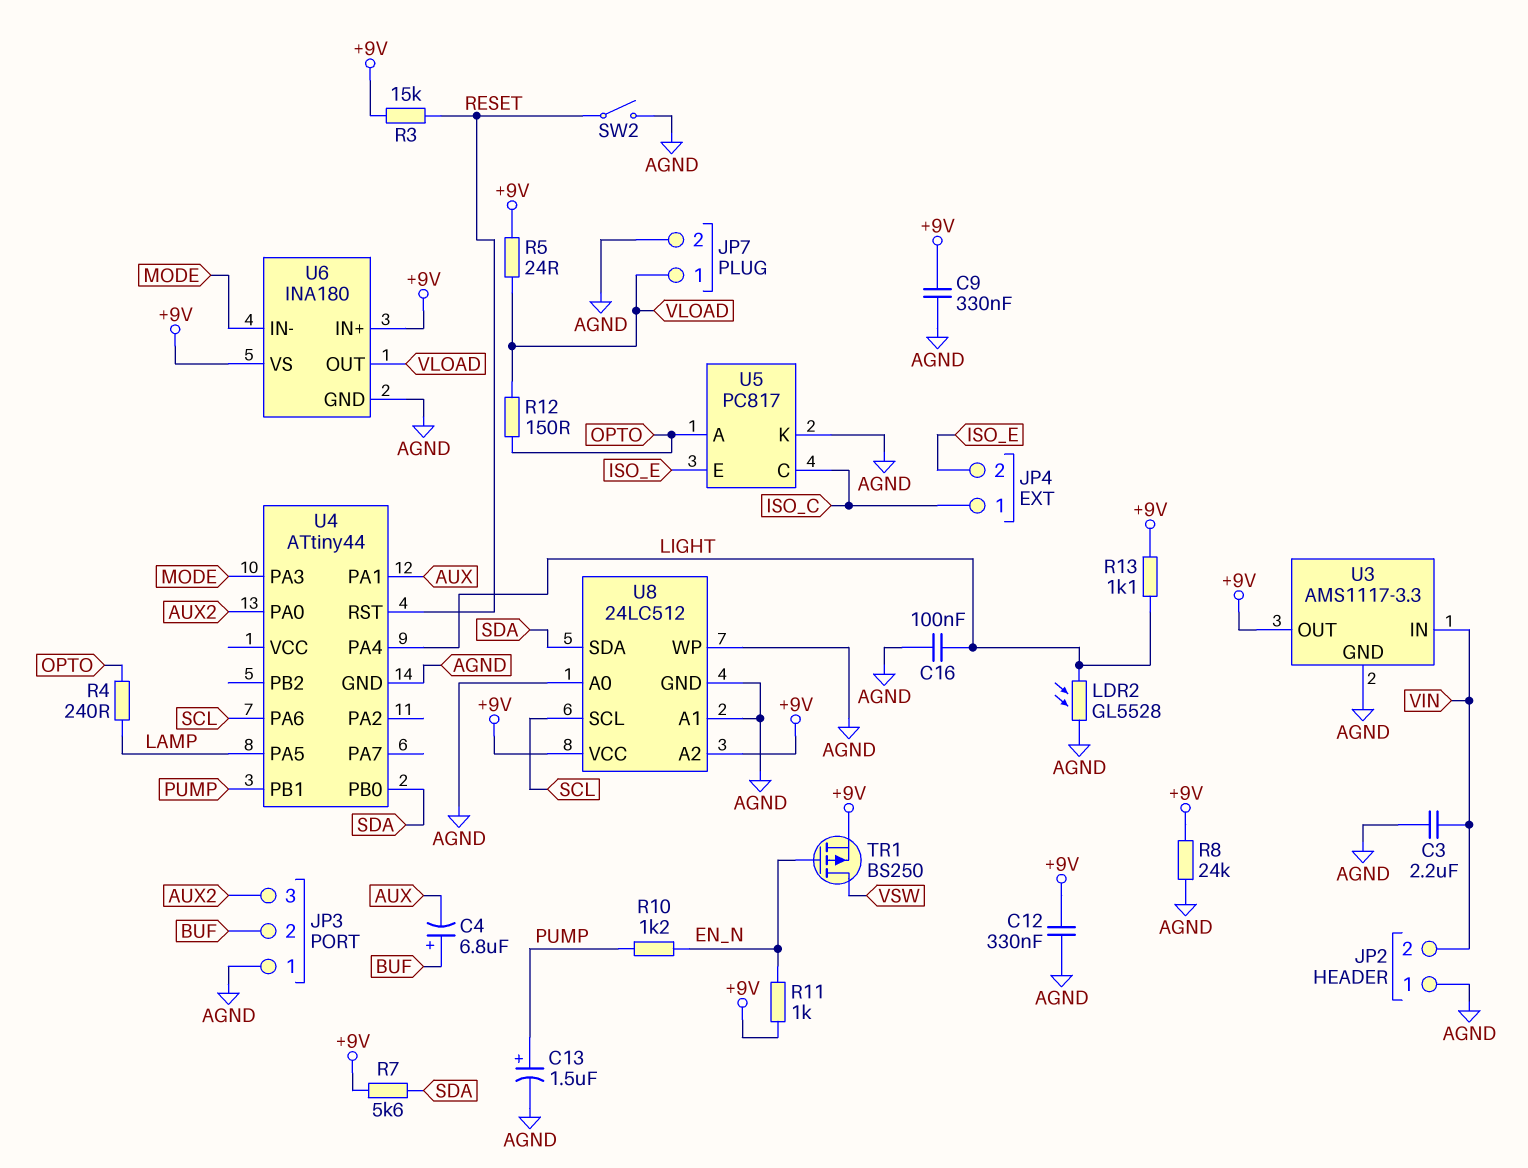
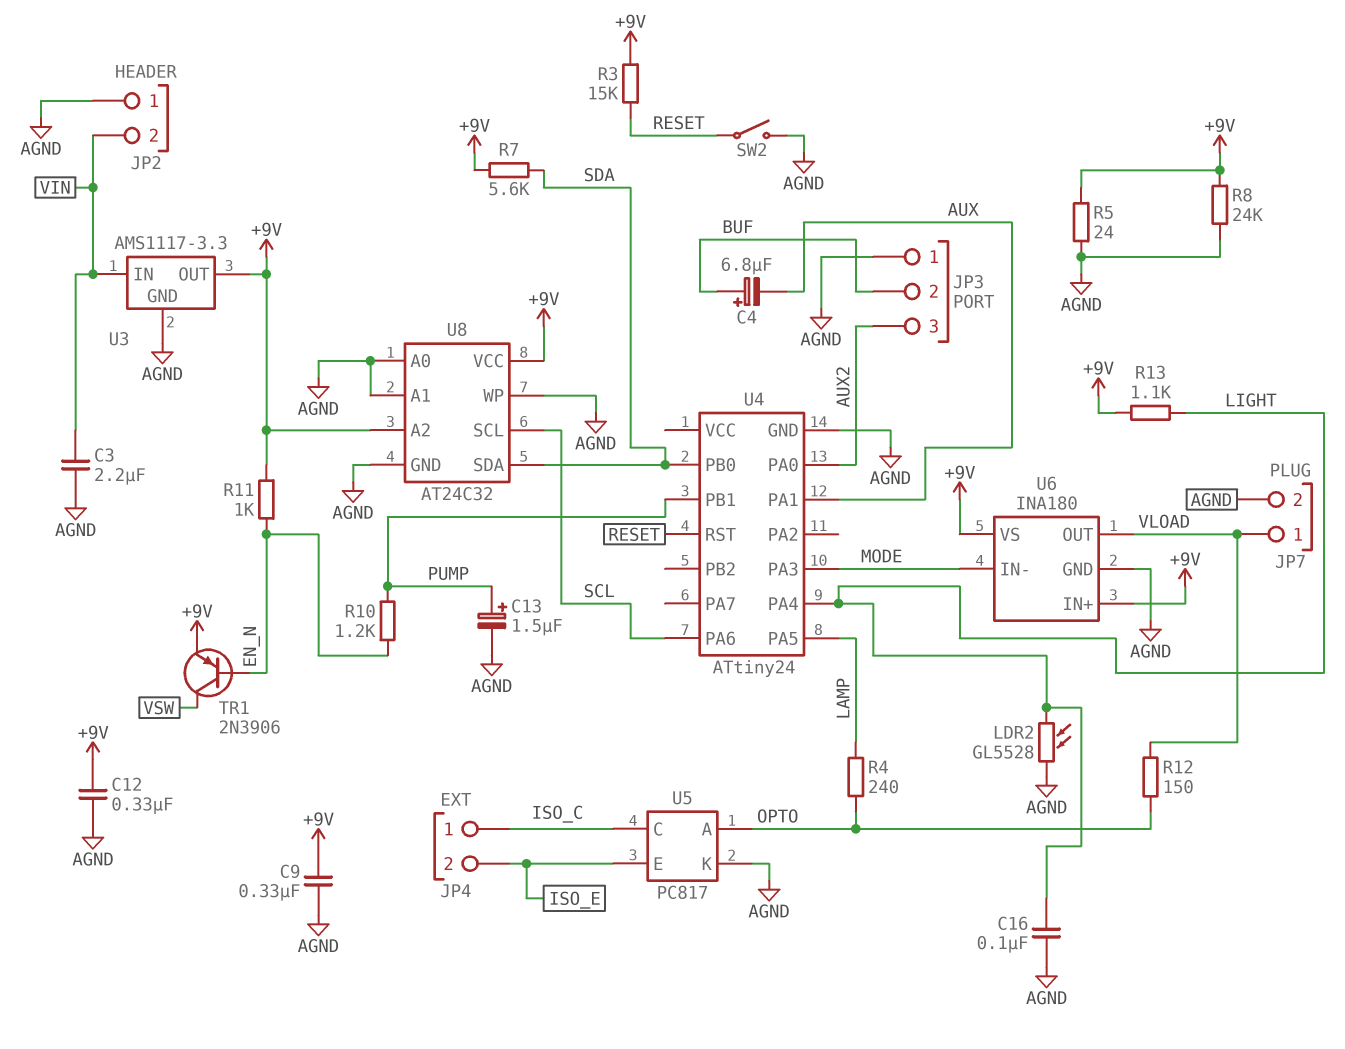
R5: 24 (+9V, VLOAD) -> 24 (+9V, AGND)
TR1: PMOS BS250 (G EN_N, D VSW, S +9V) -> PNP 2N3906 (B EN_N, C VSW, E +9V)
U4: ATtiny44 -> ATtiny24
U8: 24LC512 -> AT24C32

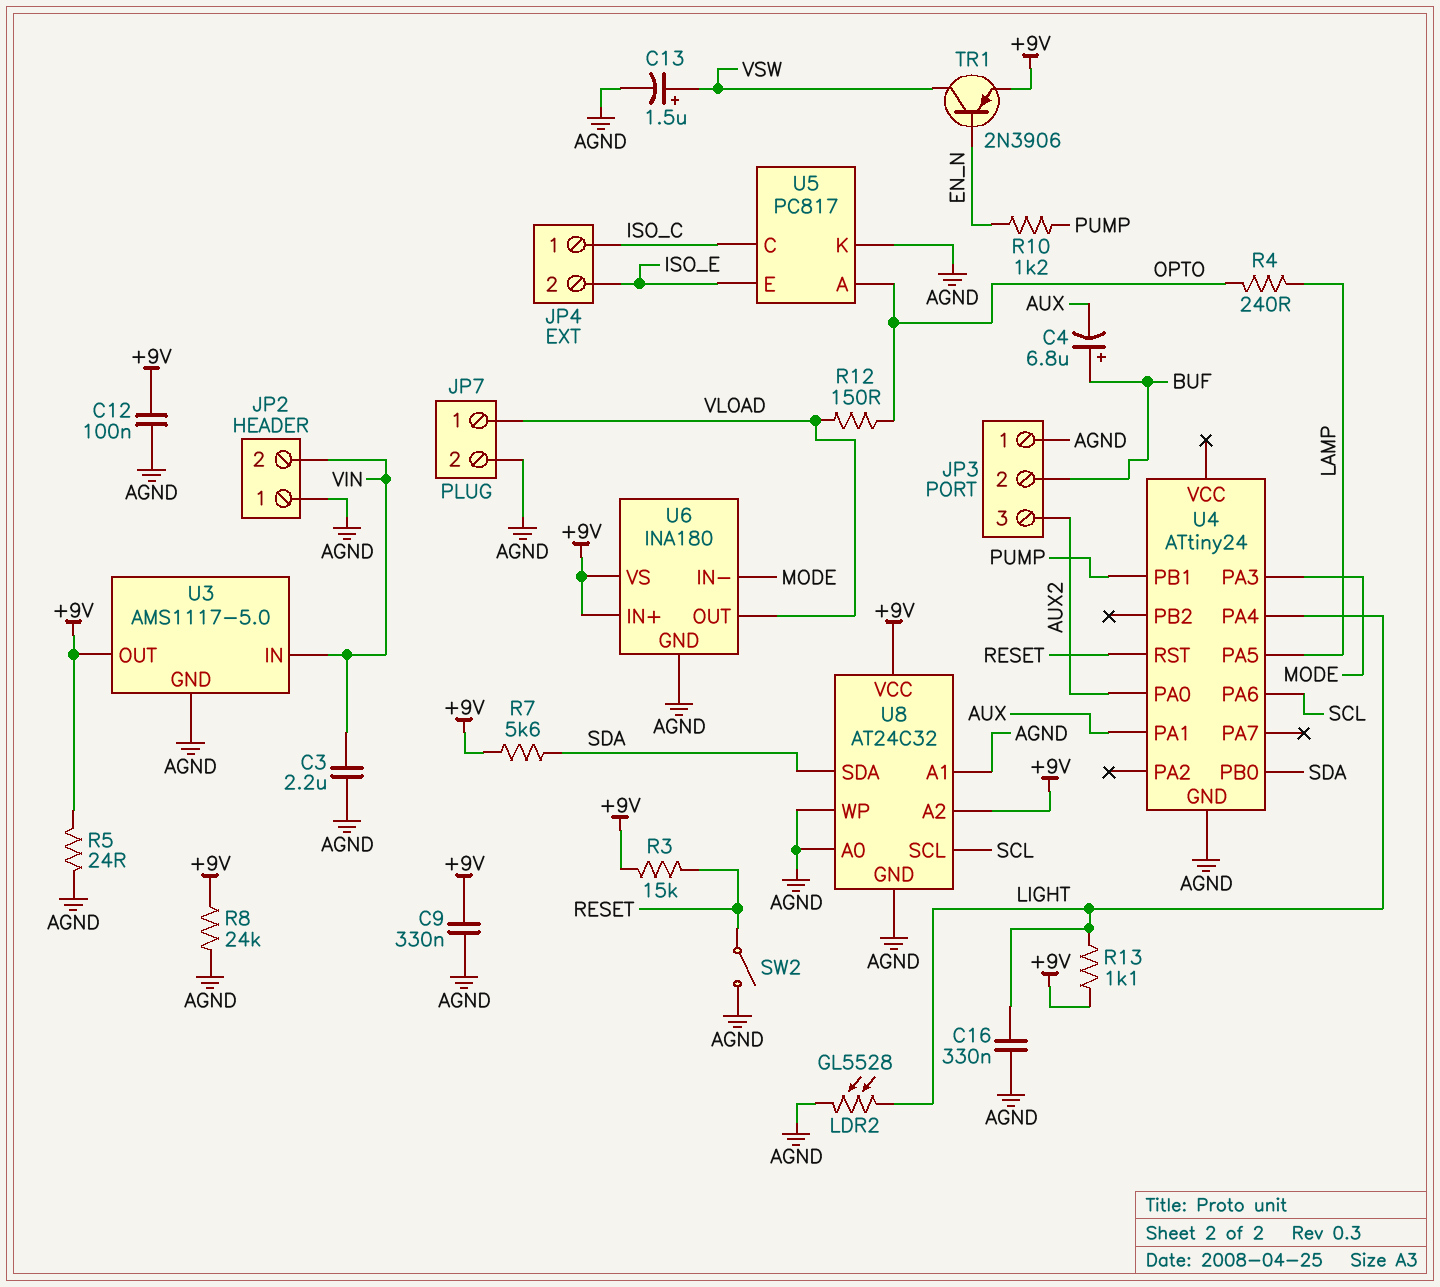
C12: 330nF (+9V, AGND) -> 100nF (+9V, AGND)
C13: 1.5uF (plus PUMP, minus AGND) -> 1.5uF (plus VSW, minus AGND)
C16: 100nF (AGND, LIGHT) -> 330nF (AGND, LIGHT)
R11: 1k (+9V, EN_N) -> none
U3: AMS1117-3.3 -> AMS1117-5.0

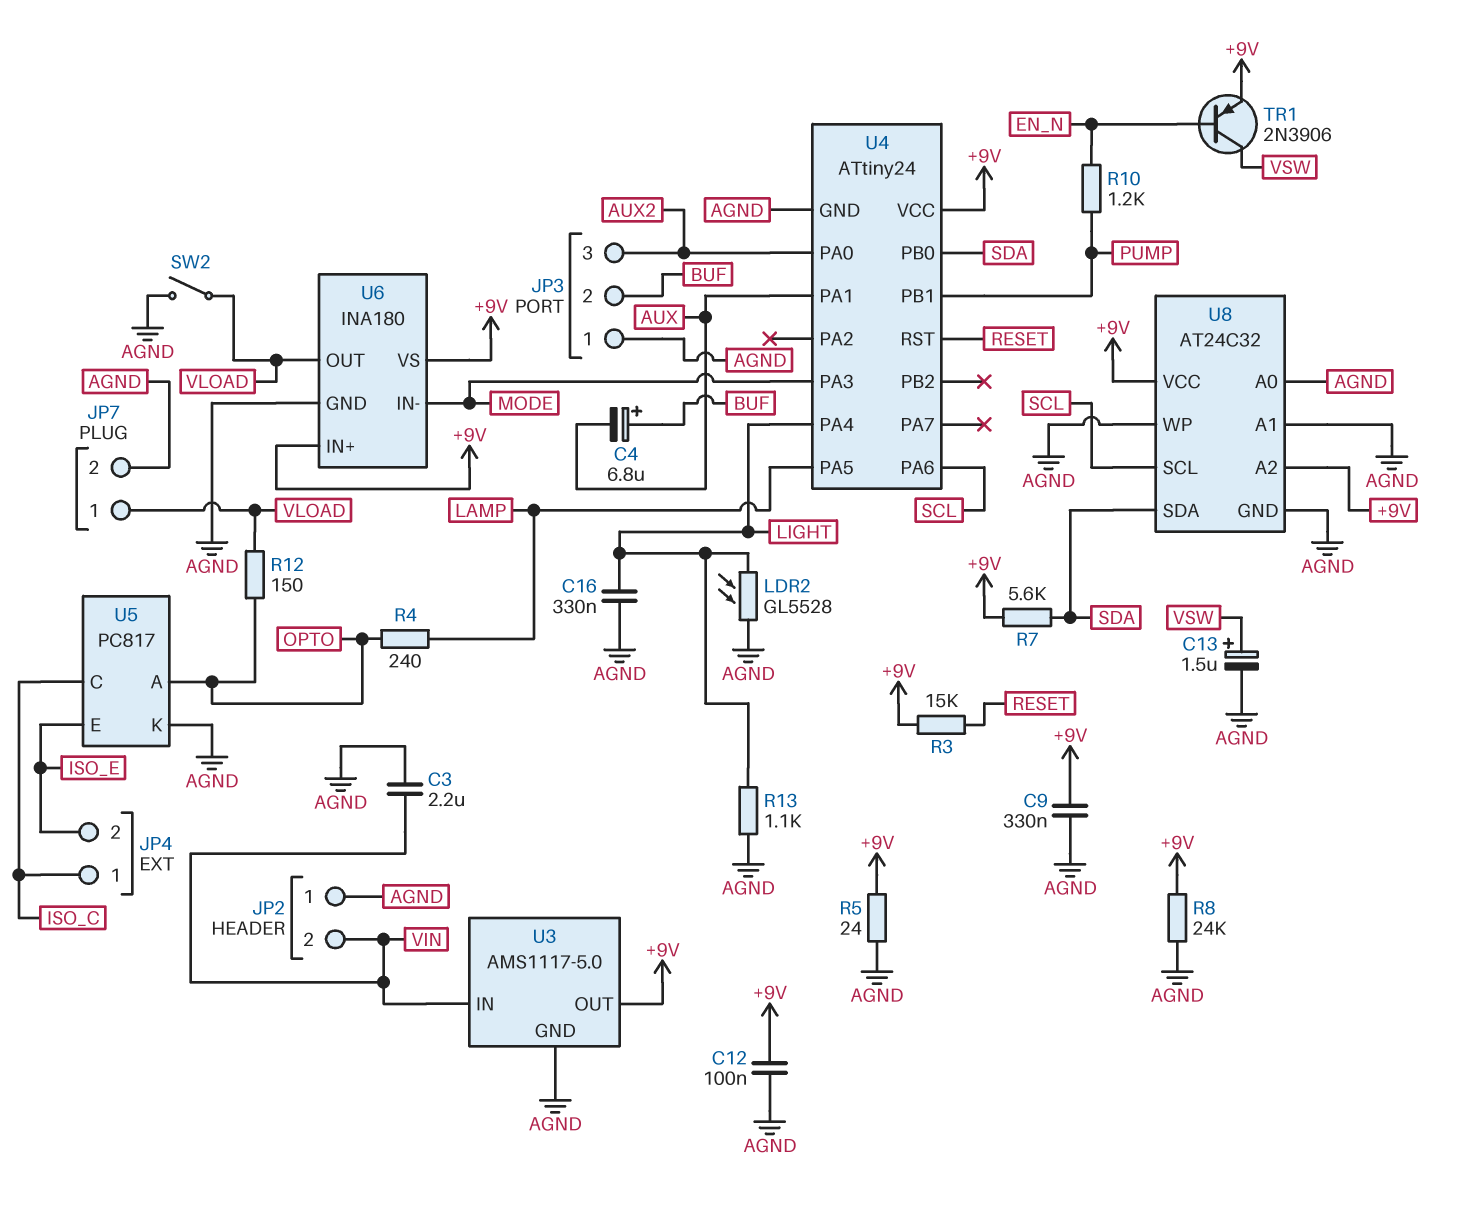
R13: 1.1k (+9V, LIGHT) -> 1.1k (AGND, LIGHT)
SW2: switch (AGND, RESET) -> switch (AGND, VLOAD)
U4 pin VCC: none -> +9V

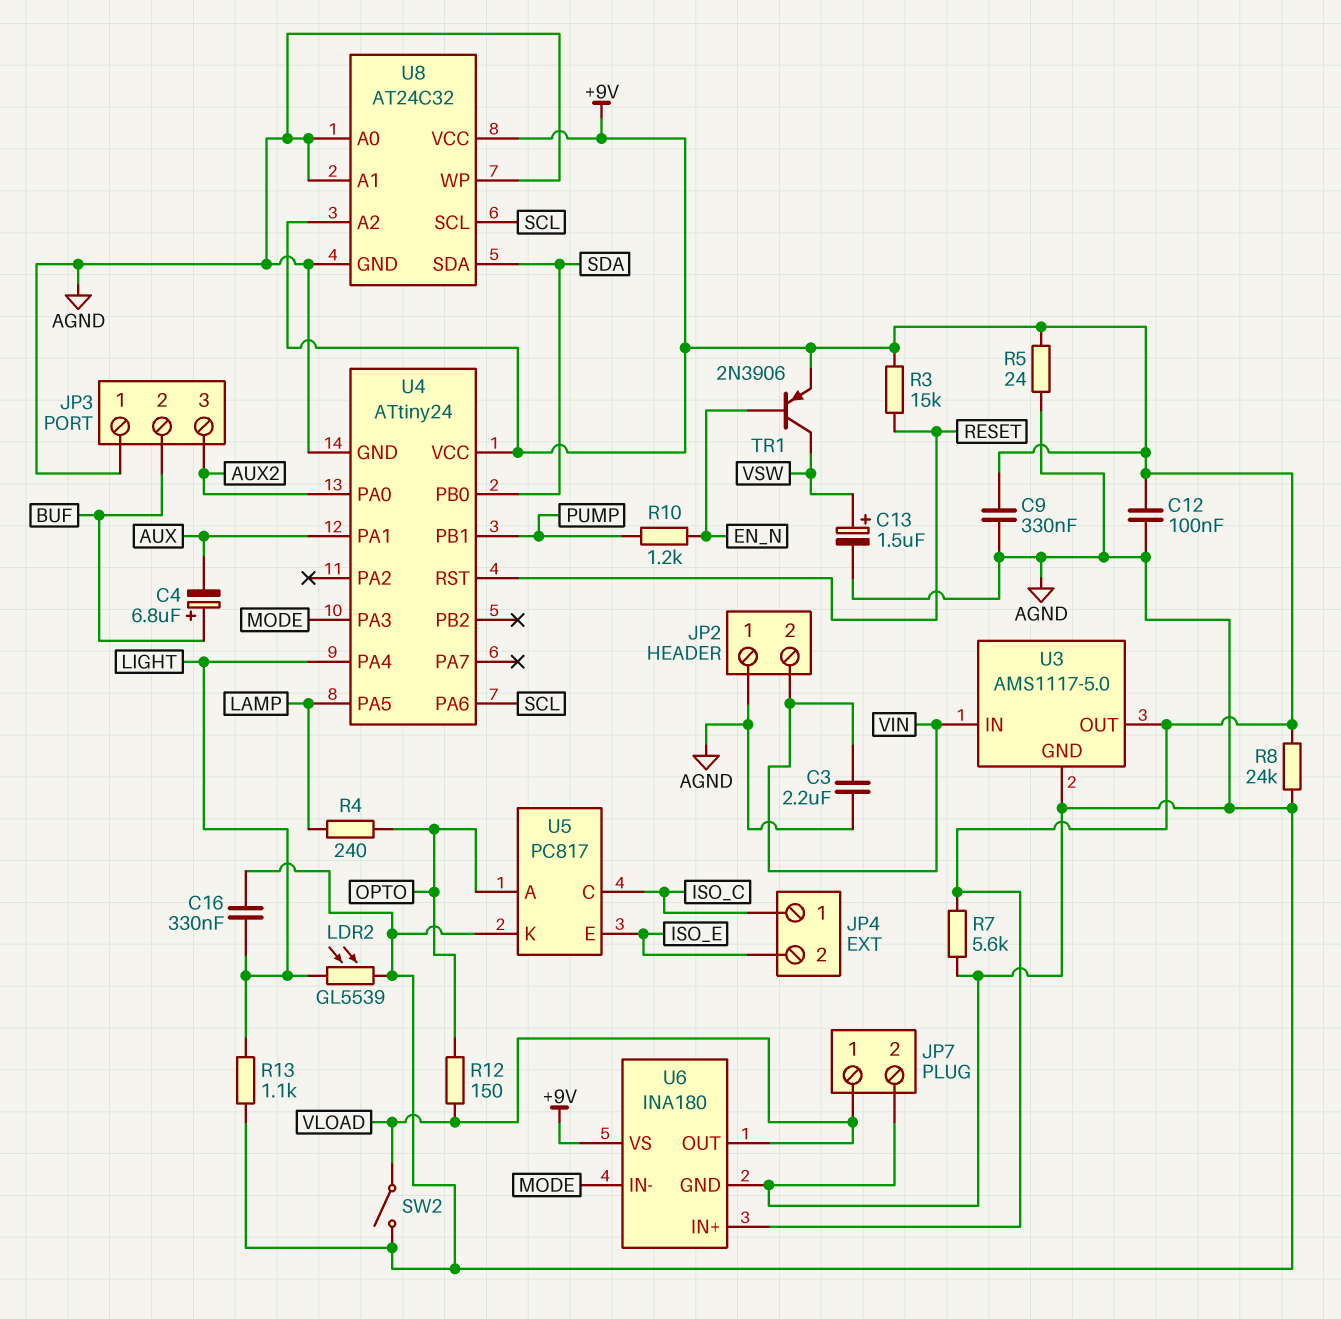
LDR2: GL5528 (AGND, LIGHT) -> GL5539 (AGND, LIGHT)
R7: 5.6k (+9V, SDA) -> 5.6k (+9V, AGND)

